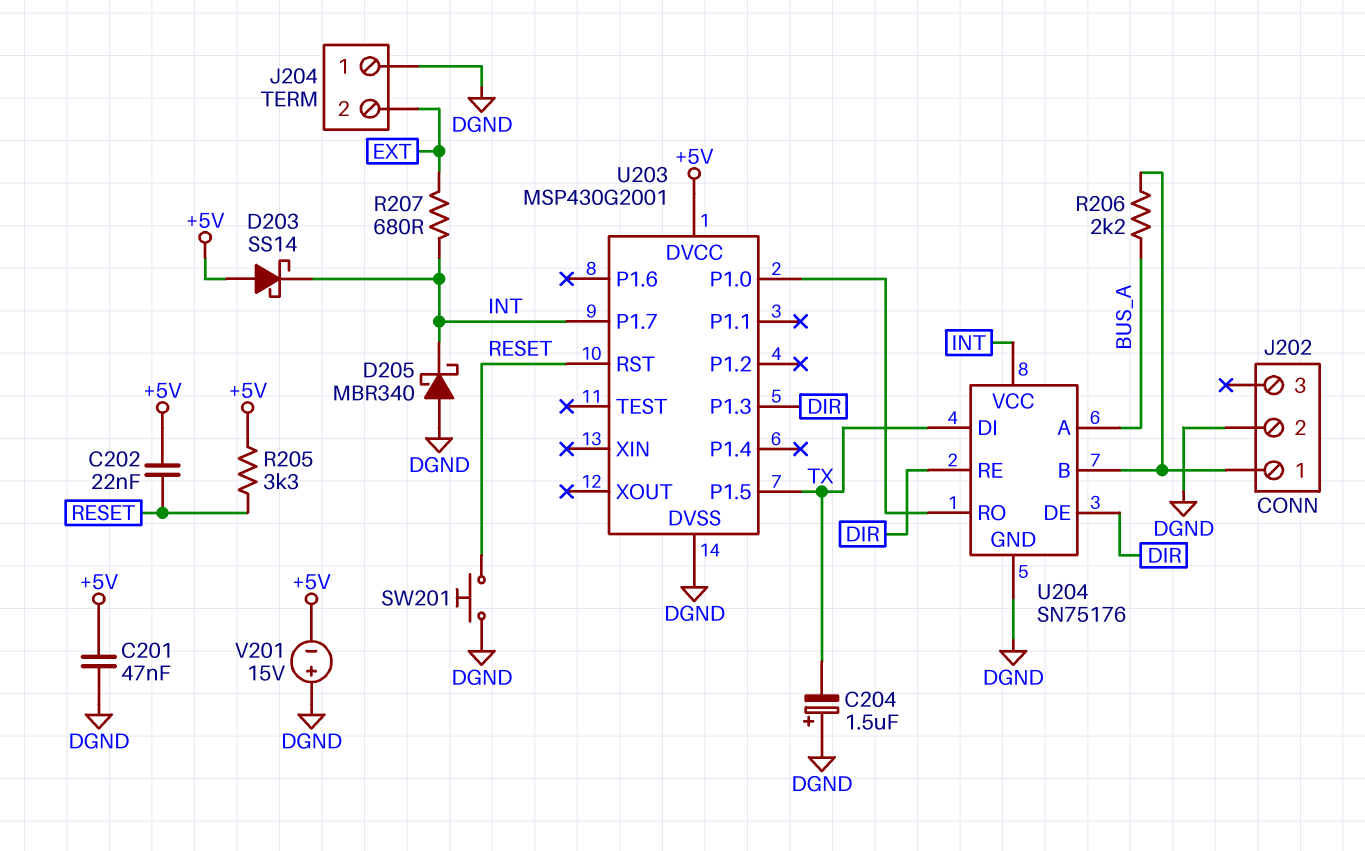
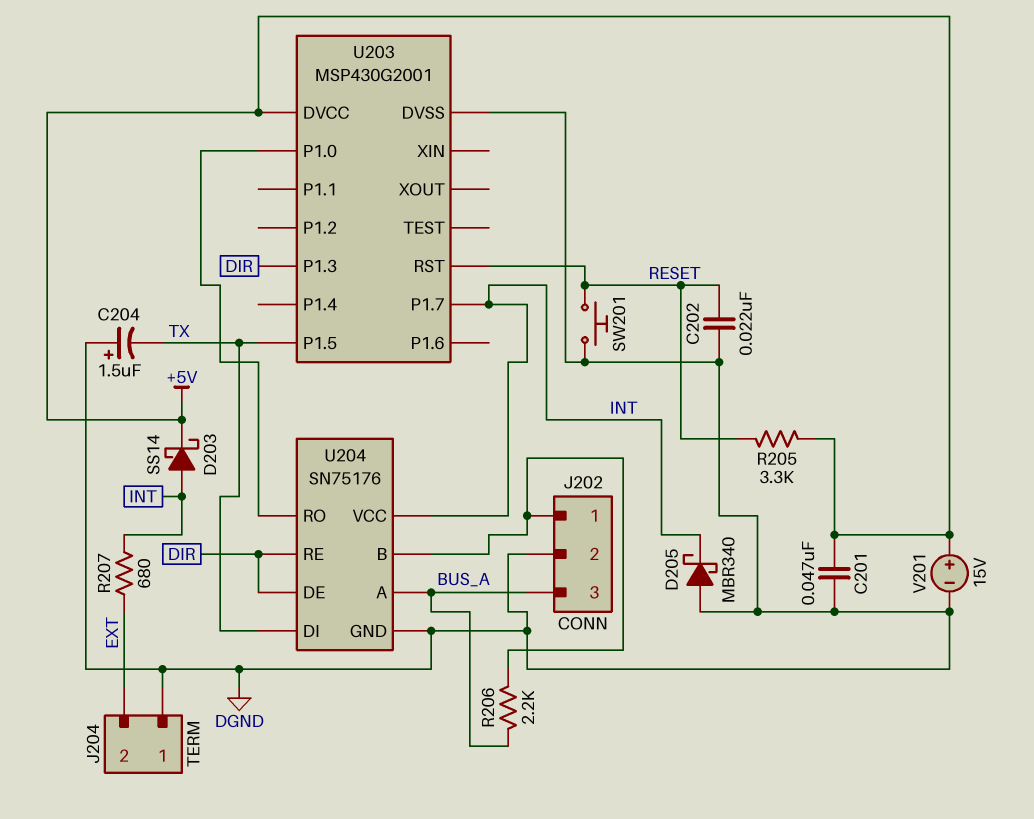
C202: 22nF (+5V, RESET) -> 22nF (DGND, RESET)
D203: schottky SS14 (A +5V, K INT) -> schottky SS14 (A INT, K +5V)
J202 pin 3: none -> BUS_A
V201: 15V (plus DGND, minus +5V) -> 15V (plus +5V, minus DGND)

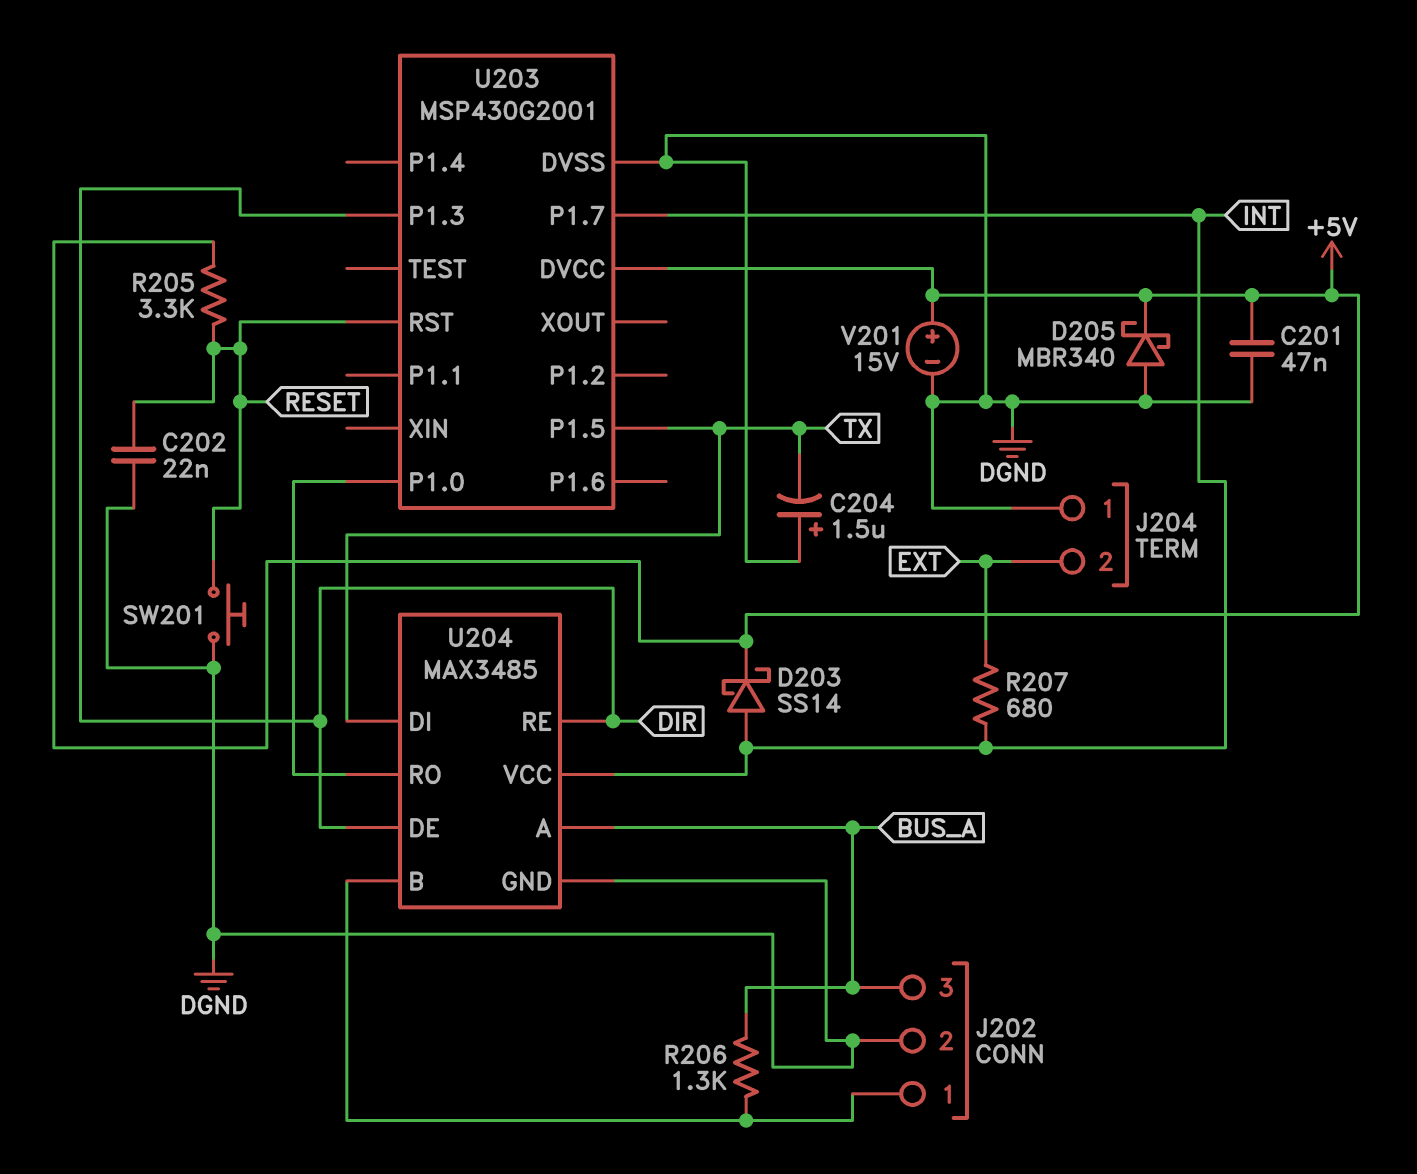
D205: schottky MBR340 (A DGND, K INT) -> schottky MBR340 (A DGND, K +5V)
R206: 2.2k (BUS_A, J202/1) -> 1.3k (BUS_A, J202/1)
U204: SN75176 -> MAX3485

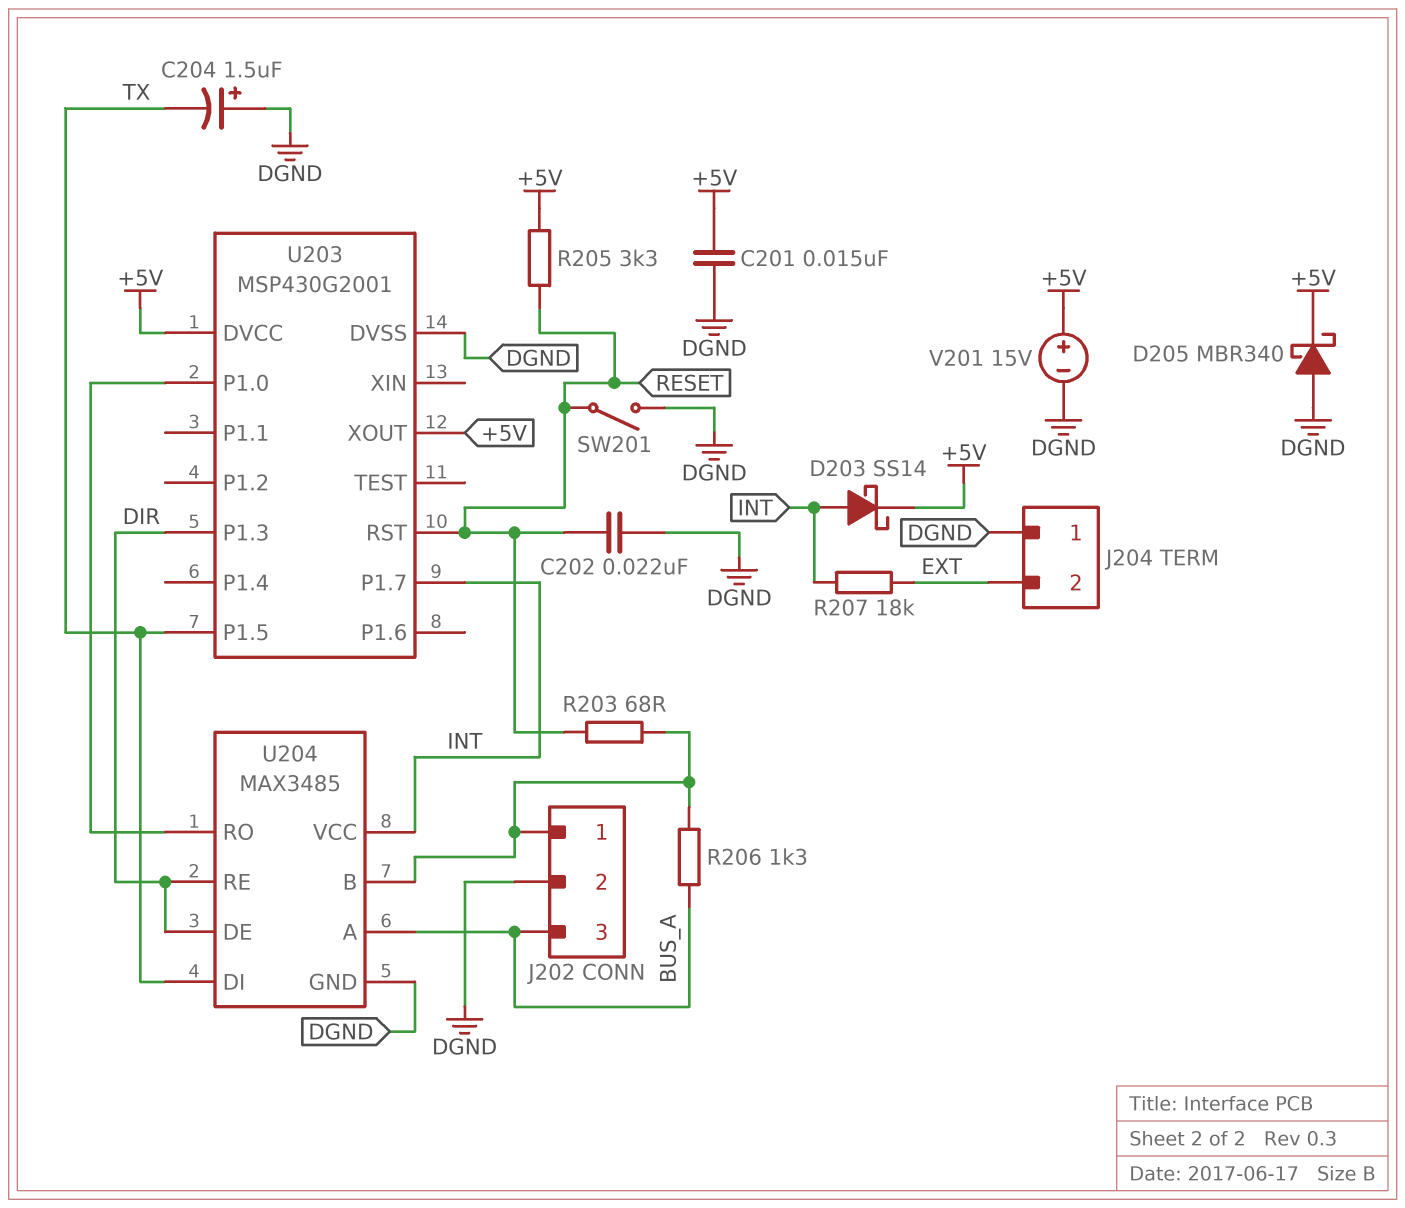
C201: 47nF (+5V, DGND) -> 15nF (+5V, DGND)
R203: none -> 68 (J202/1, RESET)
R207: 680 (EXT, INT) -> 18k (EXT, INT)
SW201: button (DGND, RESET) -> switch (DGND, RESET)
U203 pin XOUT: none -> +5V

